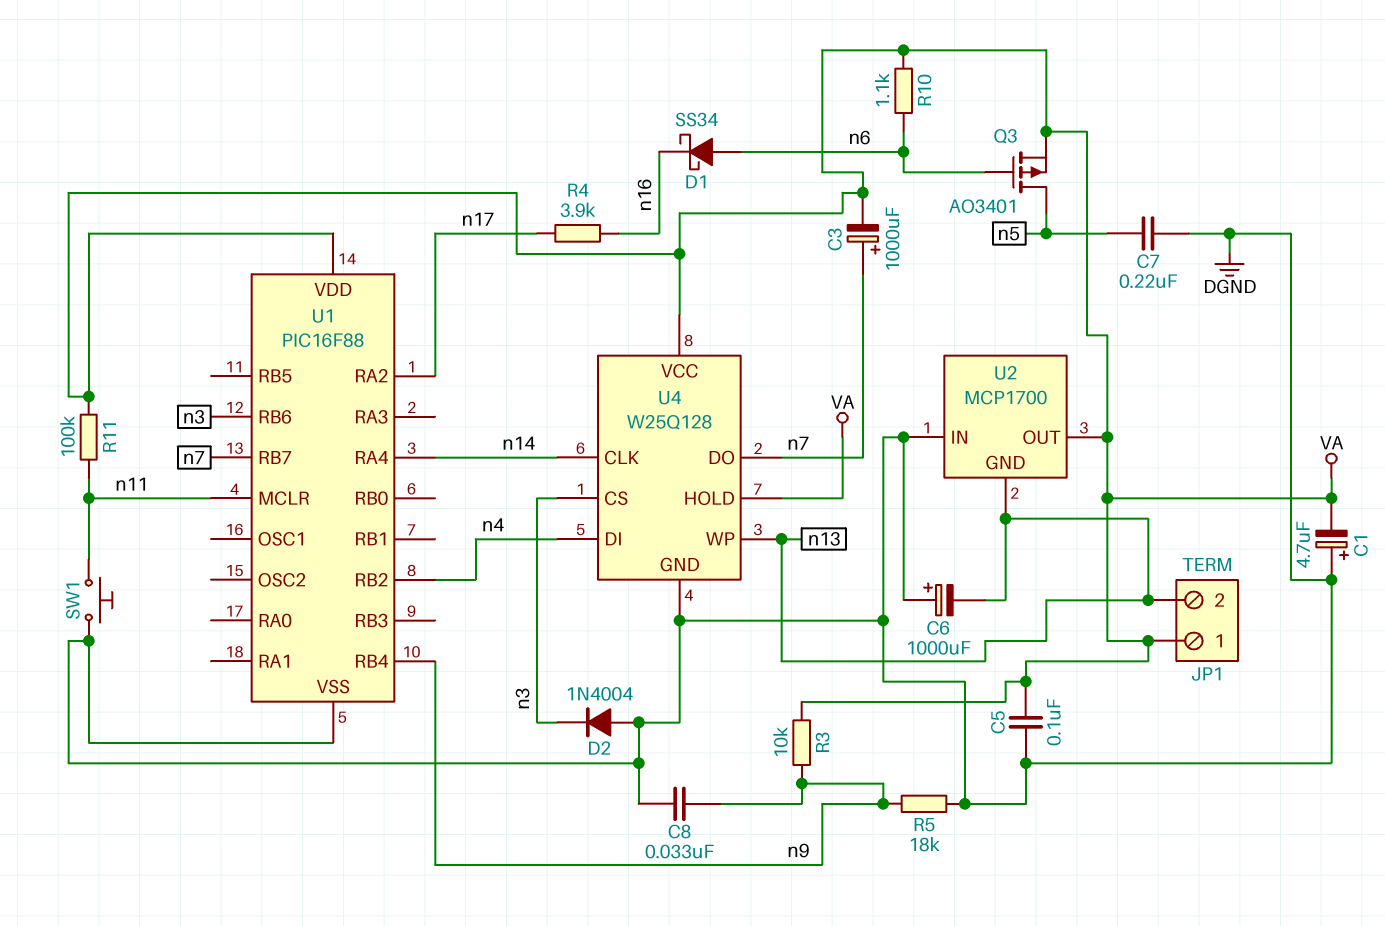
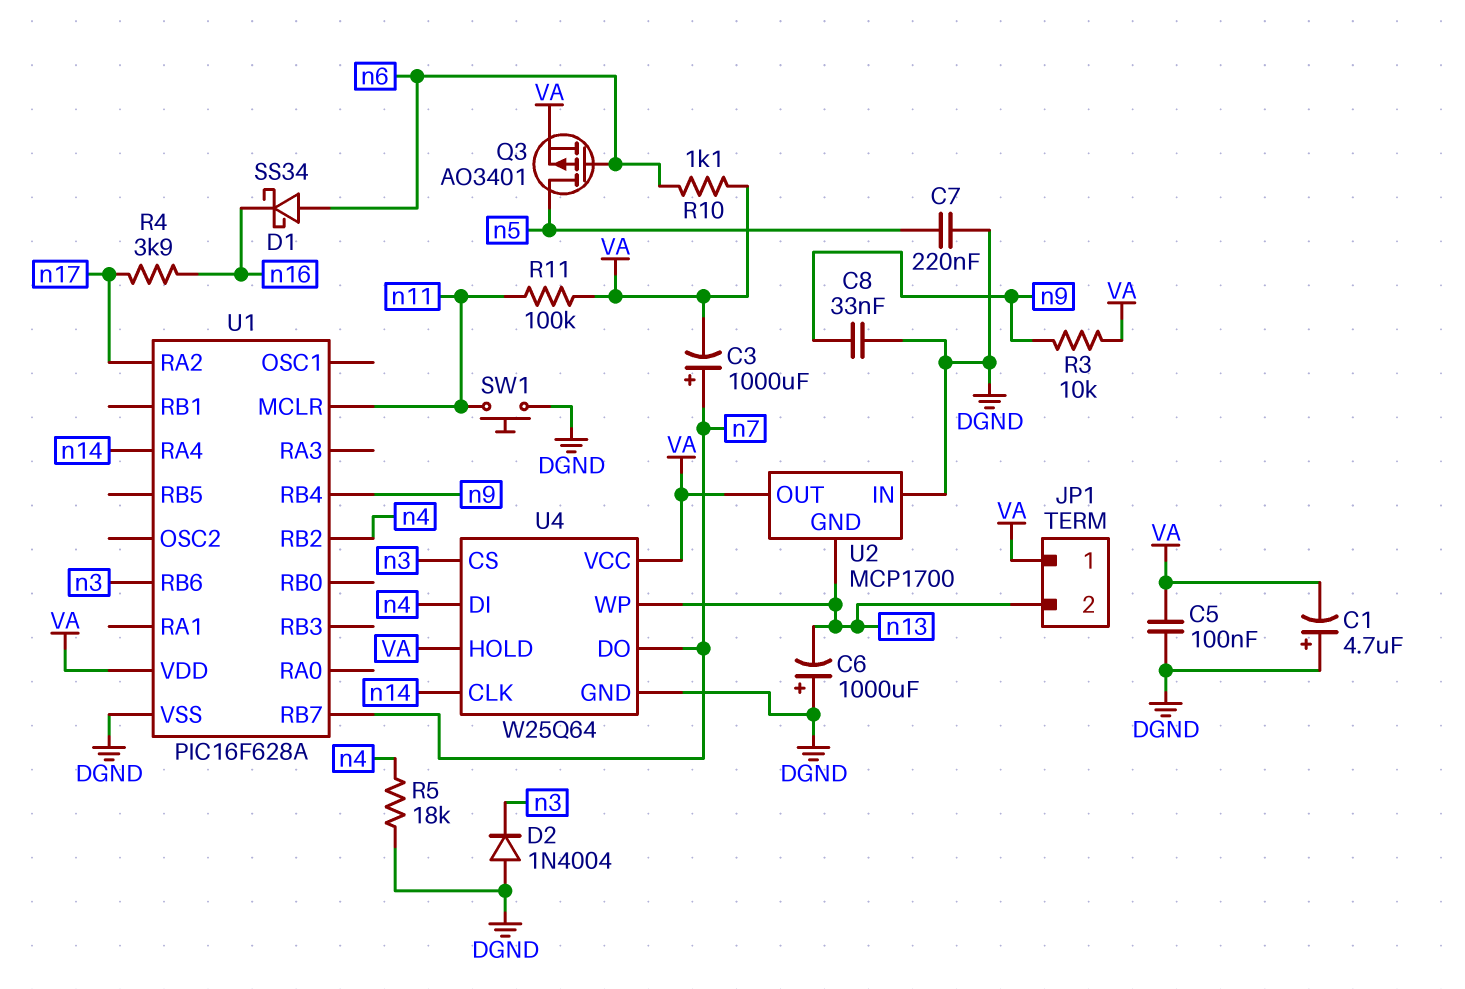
R5: 18k (DGND, n9) -> 18k (DGND, n4)
U1: PIC16F88 -> PIC16F628A
U4: W25Q128 -> W25Q64

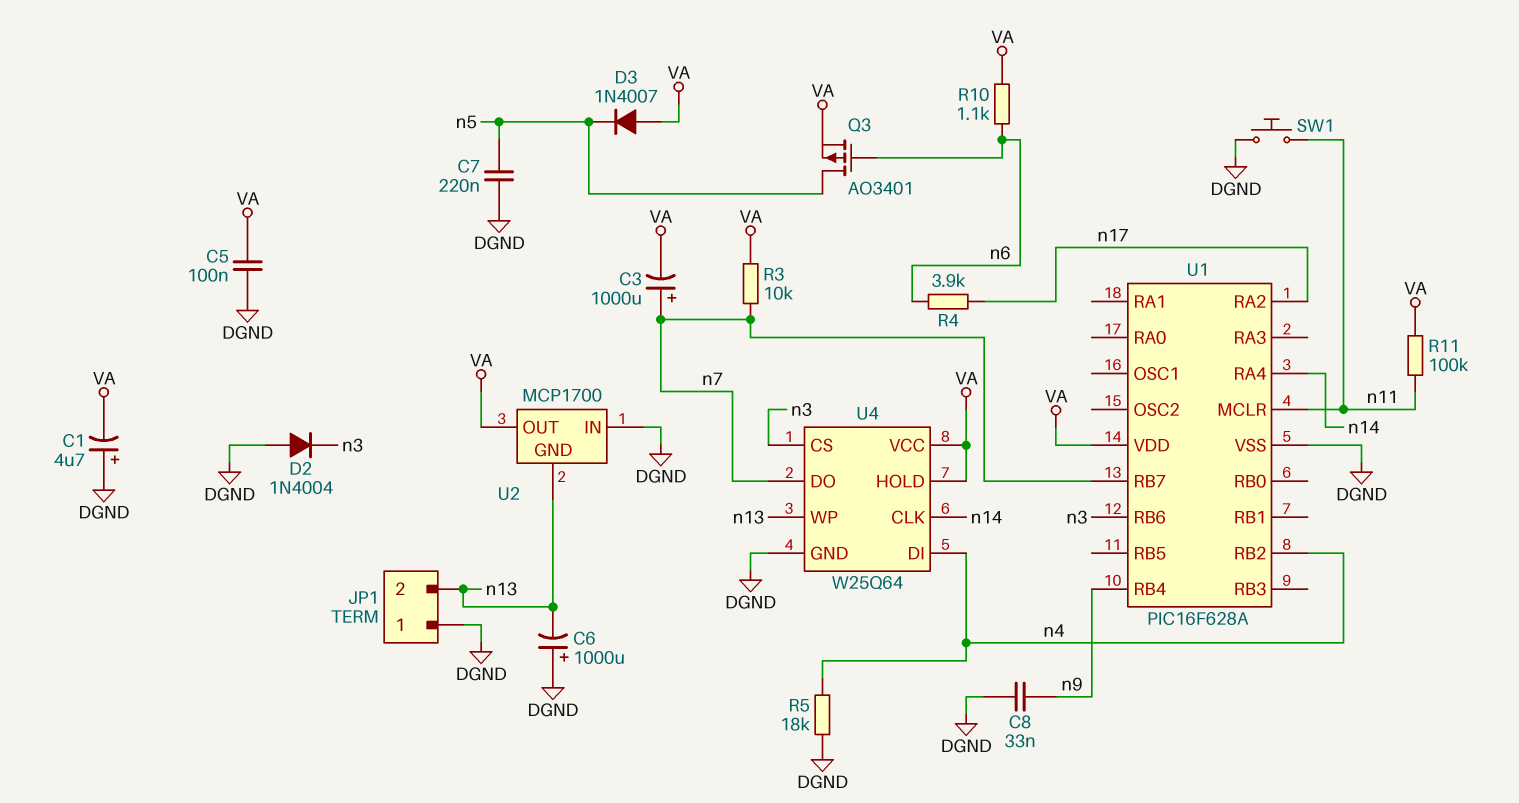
D1: schottky SS34 (A n6, K n16) -> none
D3: none -> diode 1N4007 (A VA, K n5)
JP1 pin 1: VA -> DGND
R3: 10k (VA, n9) -> 10k (VA, n7)
R4: 3.9k (n16, n17) -> 3.9k (n6, n17)

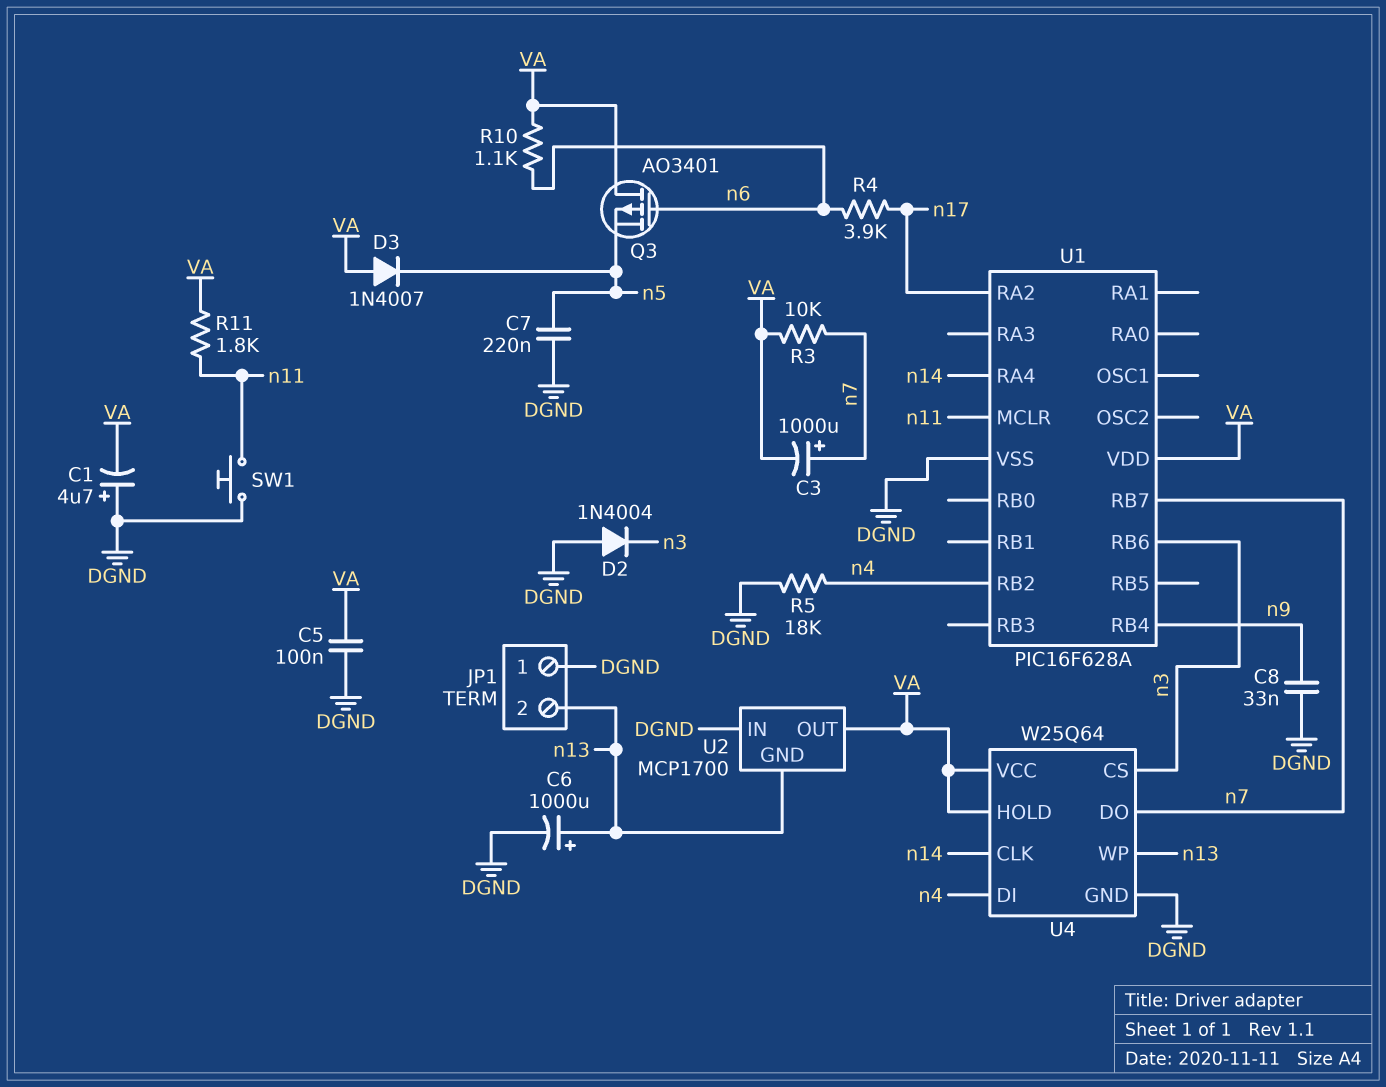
C6: 1000uF (plus DGND, minus n13) -> 1000uF (plus n13, minus DGND)
Q3: PMOS AO3401 (G n6, D n5, S VA) -> PMOS AO3401 (G n6, D VA, S n5)
R11: 100k (VA, n11) -> 1.8k (VA, n11)

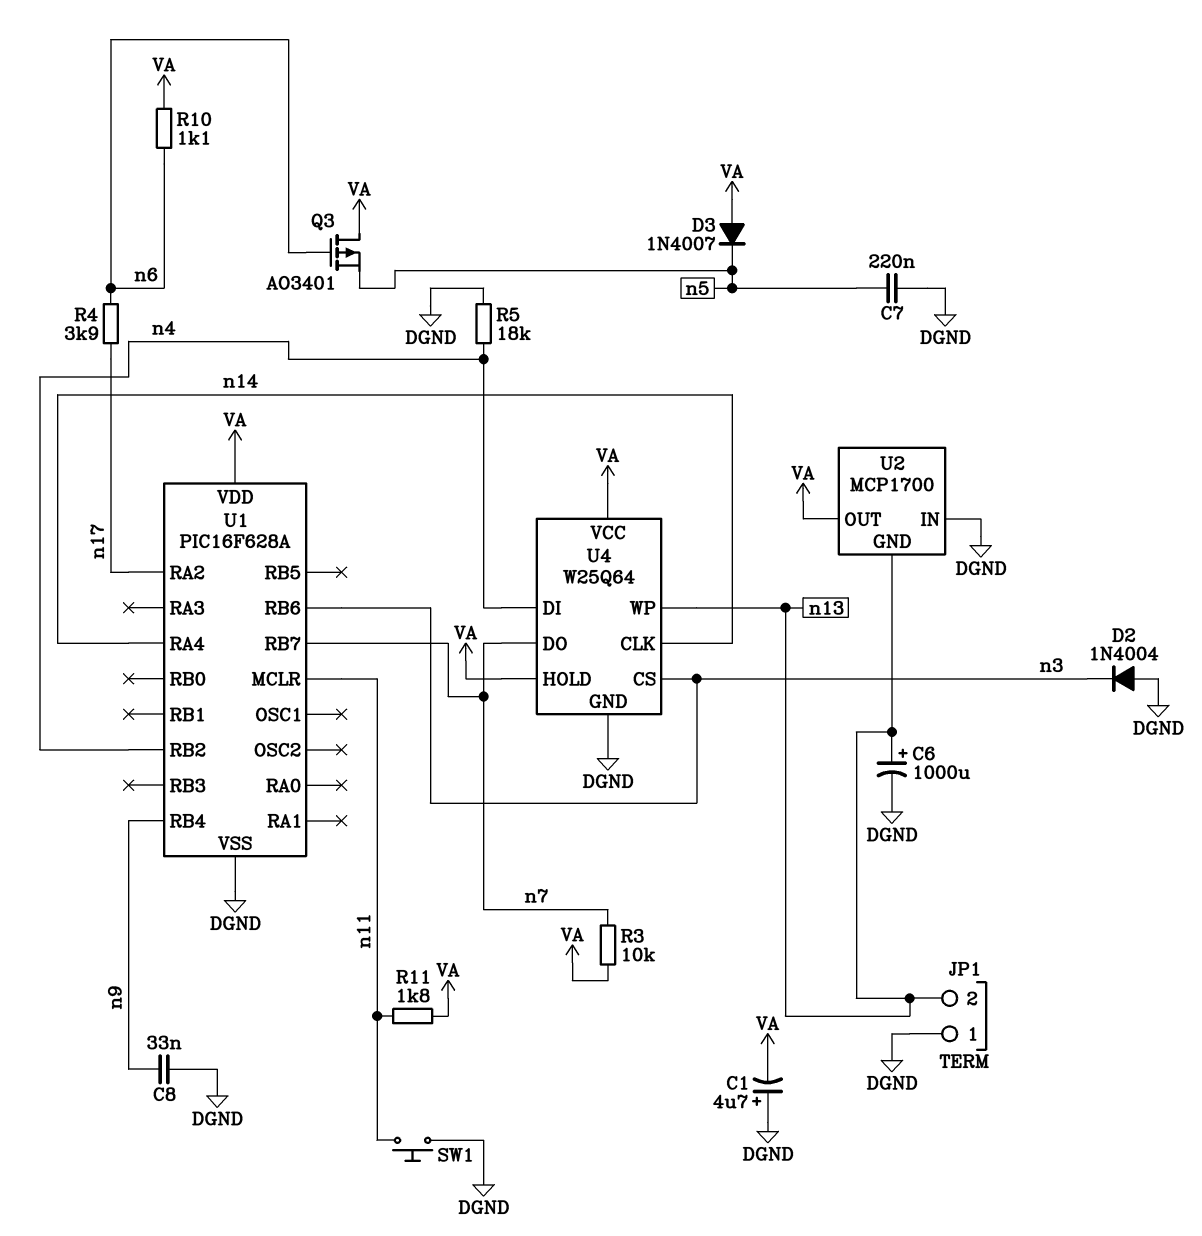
C3: 1000uF (plus n7, minus VA) -> none
C5: 100nF (DGND, VA) -> none

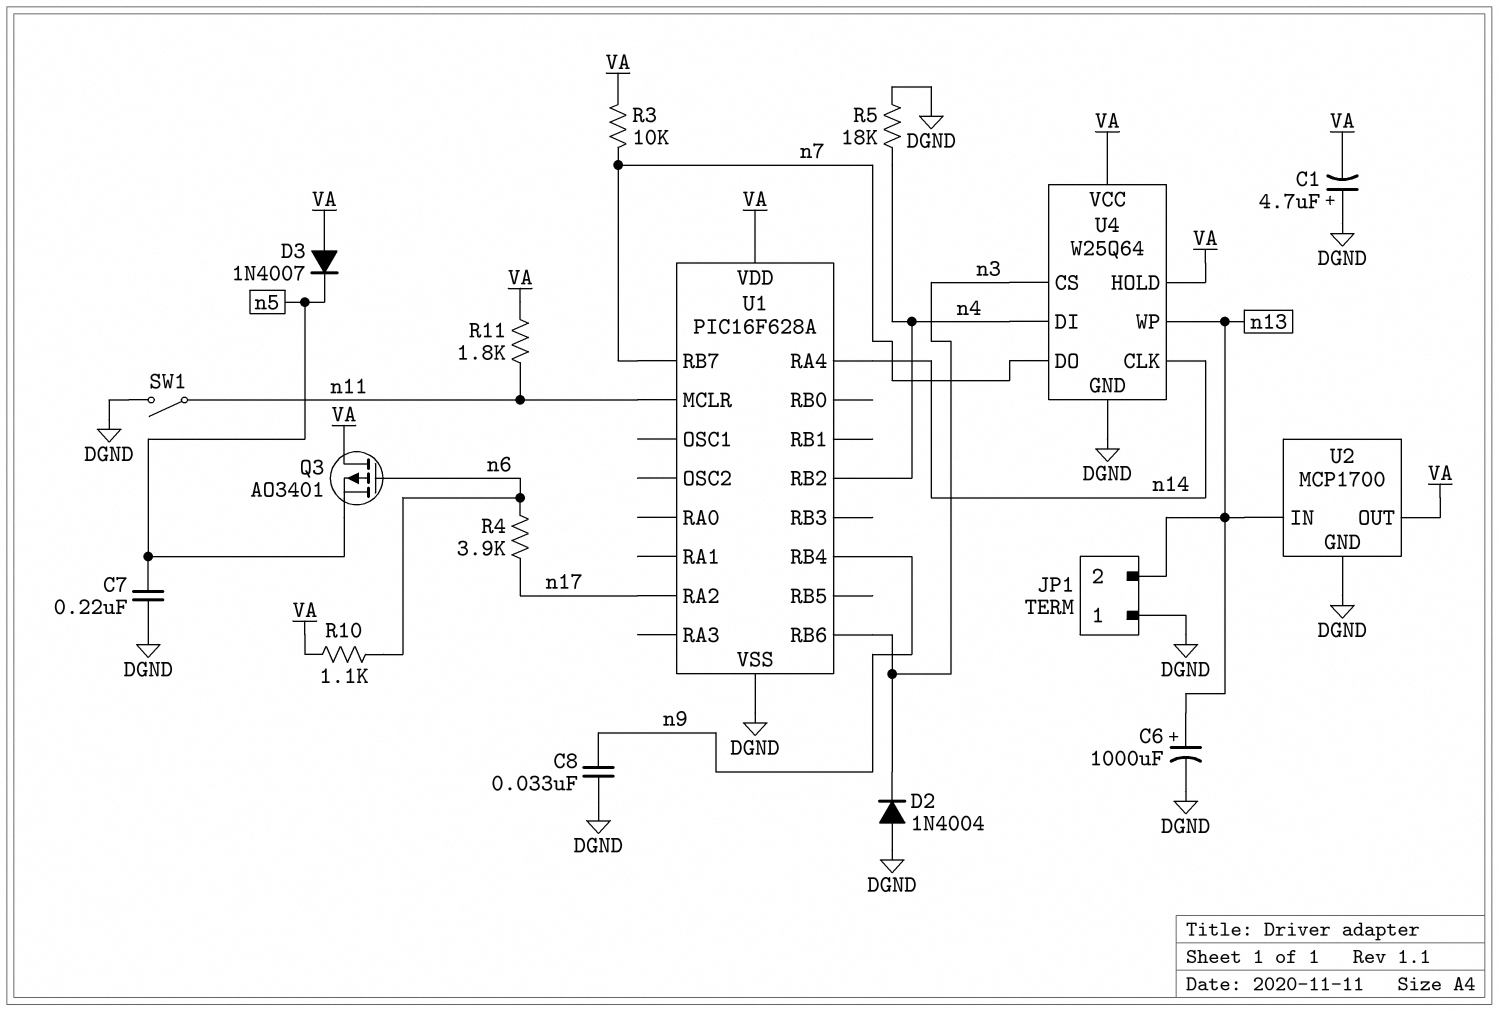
SW1: button (DGND, n11) -> switch (DGND, n11)
U2 pin GND: n13 -> DGND
U2 pin IN: DGND -> n13

